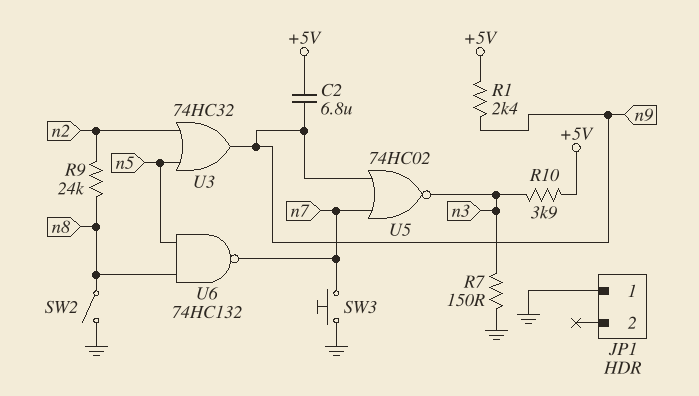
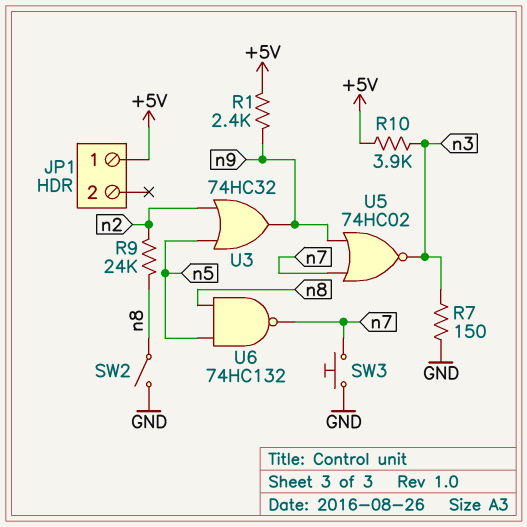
C2: 6.8uF (+5V, n9) -> none
JP1 pin 1: GND -> +5V

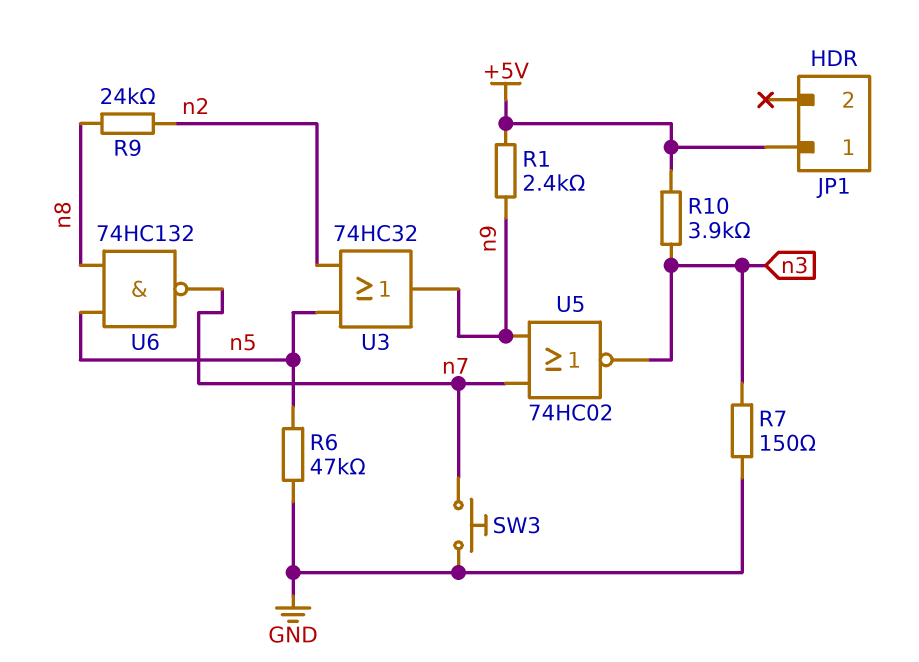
R6: none -> 47k (GND, n5)
SW2: switch (GND, n8) -> none

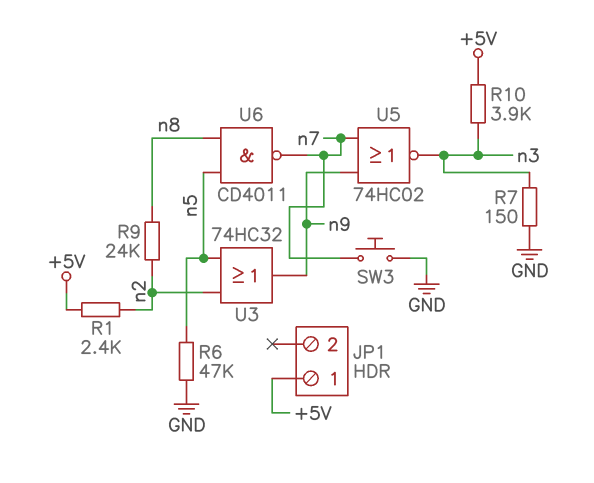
R1: 2.4k (+5V, n9) -> 2.4k (+5V, n2)
U6: NAND 74HC132 (in n5, in n8, out n7) -> NAND CD4011 (in n5, in n8, out n7)

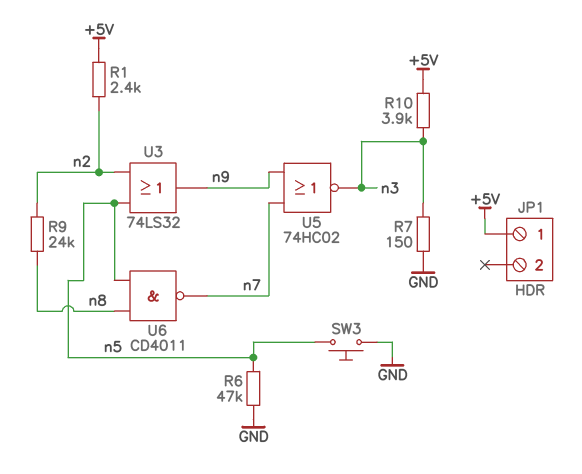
SW3: button (GND, n7) -> button (GND, n5)
U3: OR 74HC32 (in n2, in n5, out n9) -> OR 74LS32 (in n2, in n5, out n9)

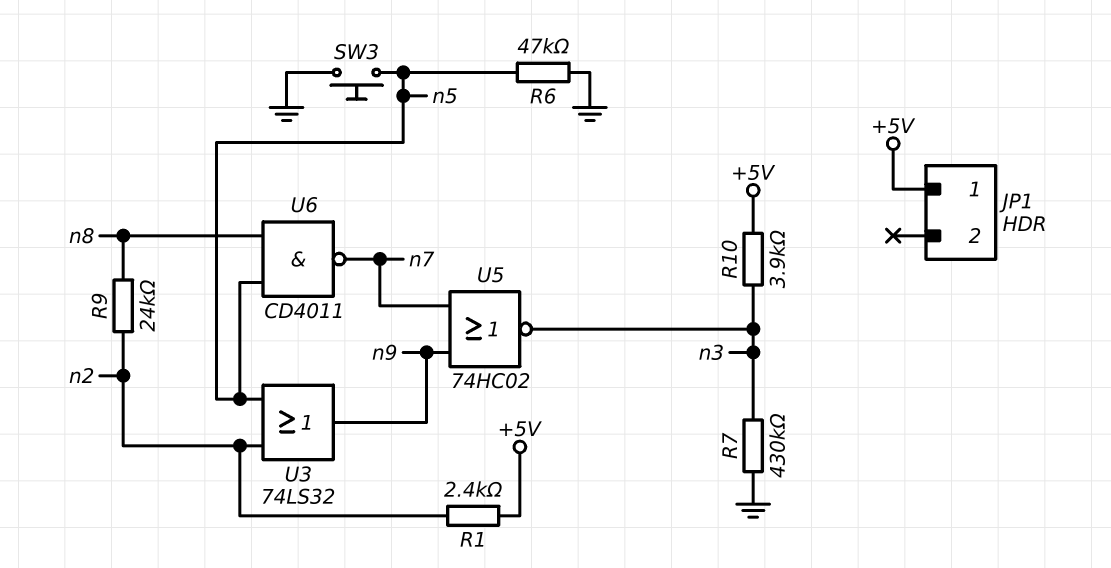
R7: 150 (GND, n3) -> 430k (GND, n3)

